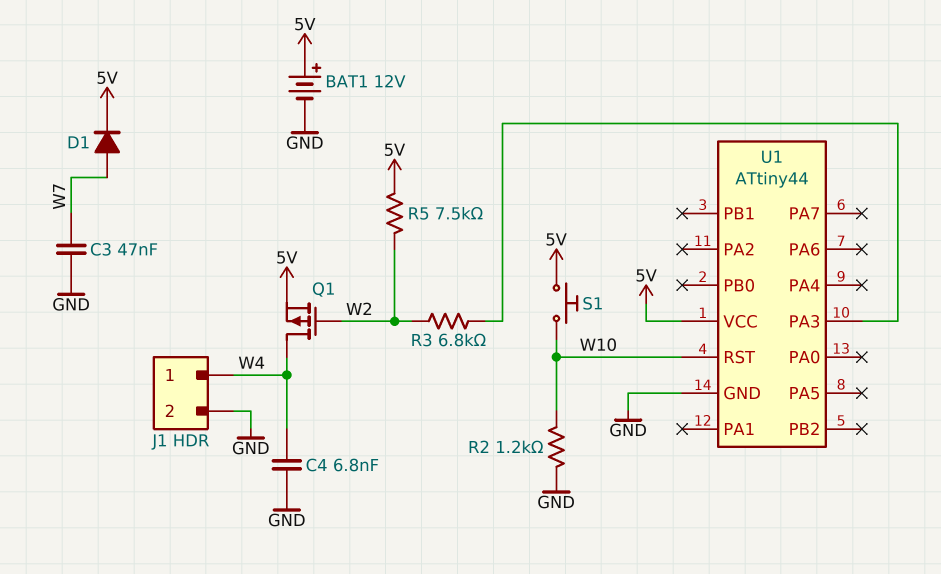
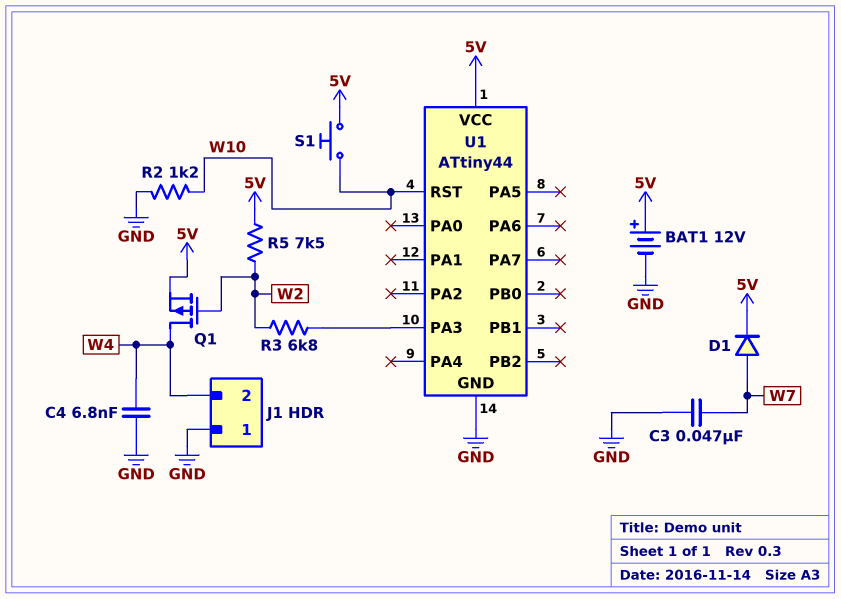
J1 pin 1: W4 -> GND
J1 pin 2: GND -> W4

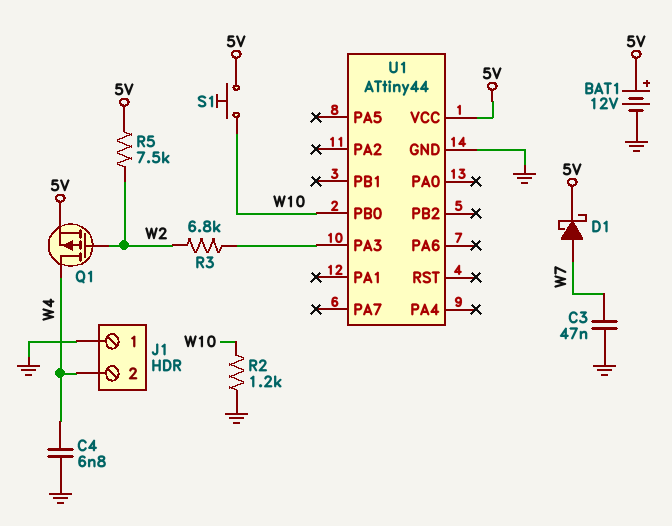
D1: diode (A W7, K 5V) -> schottky (A W7, K 5V)
U1 pin PB0: none -> W10
U1 pin RST: W10 -> none

